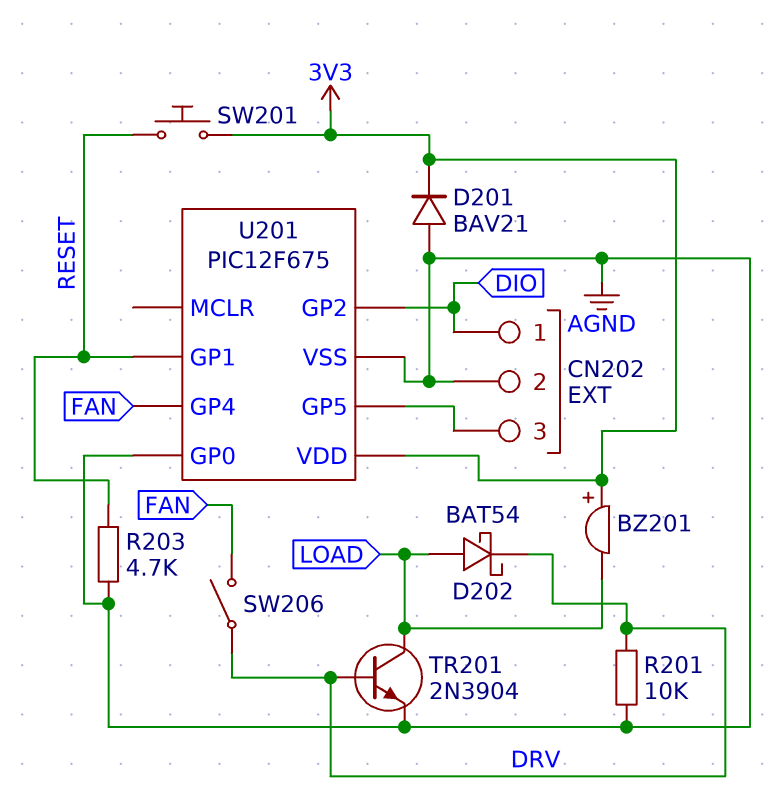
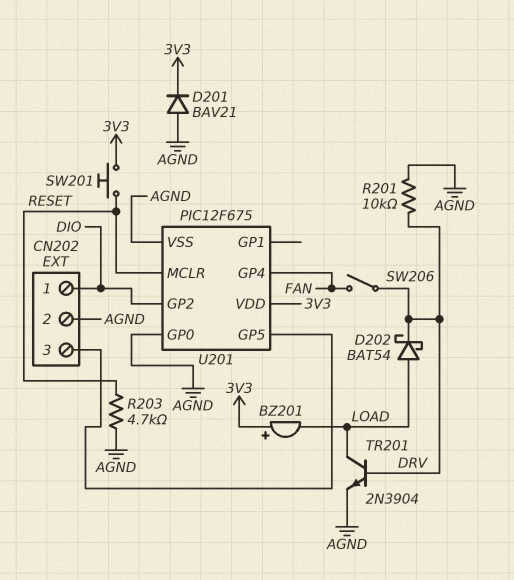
U201 pin GP1: RESET -> none
U201 pin MCLR: none -> RESET

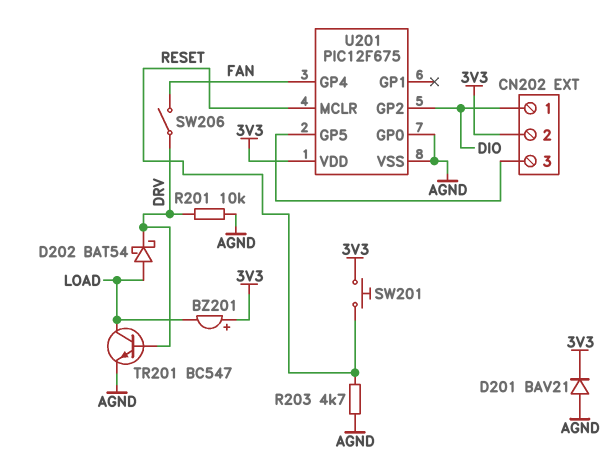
CN202 pin 2: AGND -> 3V3
TR201: NPN 2N3904 (B DRV, C LOAD, E AGND) -> NPN BC547 (B DRV, C LOAD, E AGND)

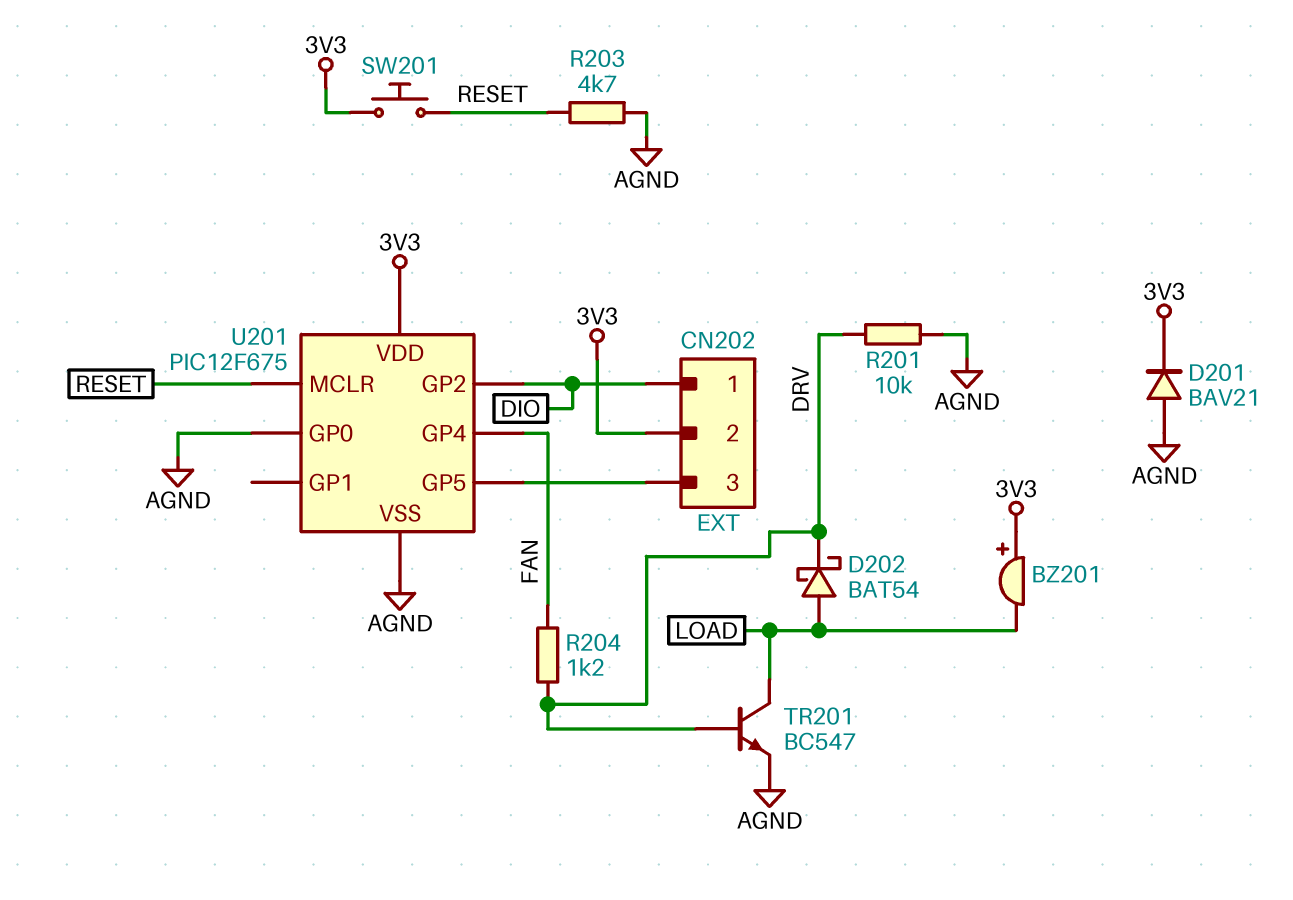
R204: none -> 1.2k (DRV, FAN)
SW206: switch (DRV, FAN) -> none

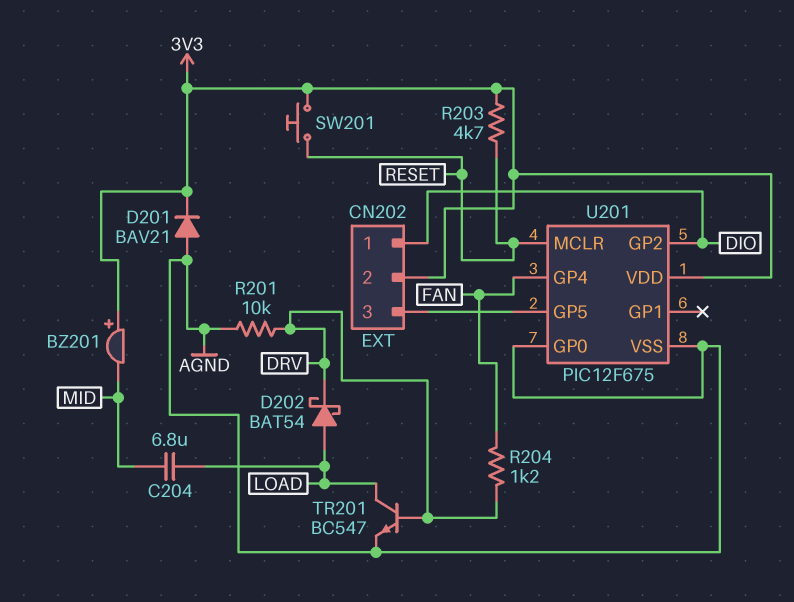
BZ201: buzzer (plus 3V3, minus LOAD) -> buzzer (plus 3V3, minus MID)
C204: none -> 6.8uF (LOAD, MID)
R203: 4.7k (AGND, RESET) -> 4.7k (3V3, RESET)

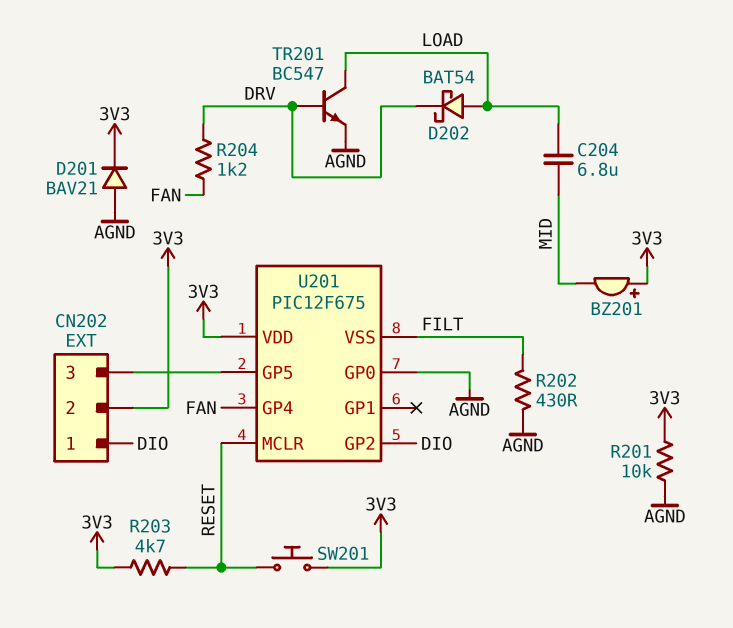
R201: 10k (AGND, DRV) -> 10k (3V3, AGND)
R202: none -> 430 (AGND, FILT)
U201 pin VSS: AGND -> FILT

